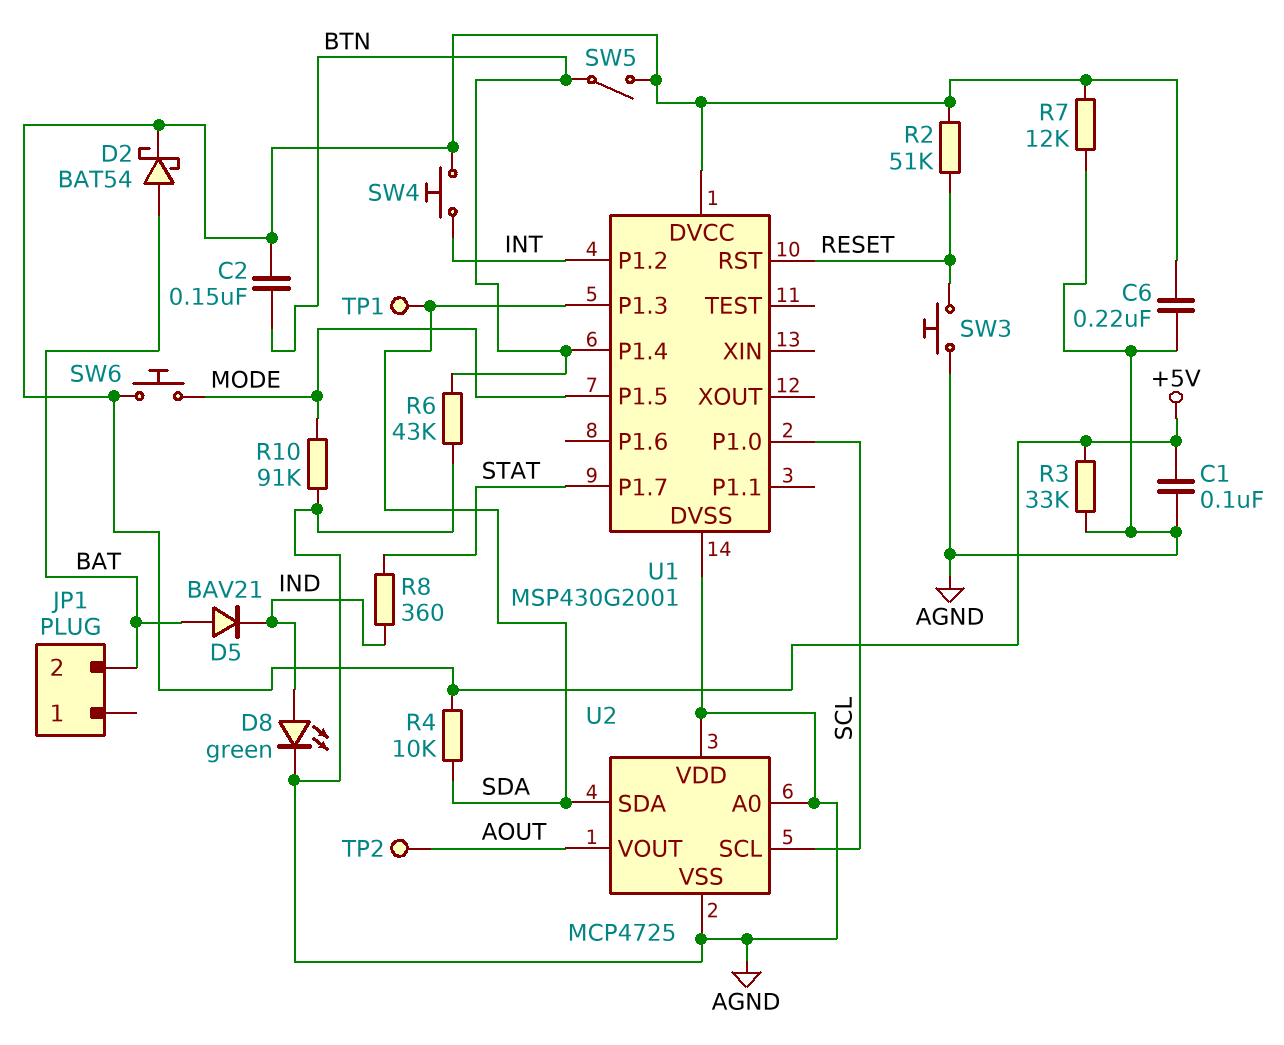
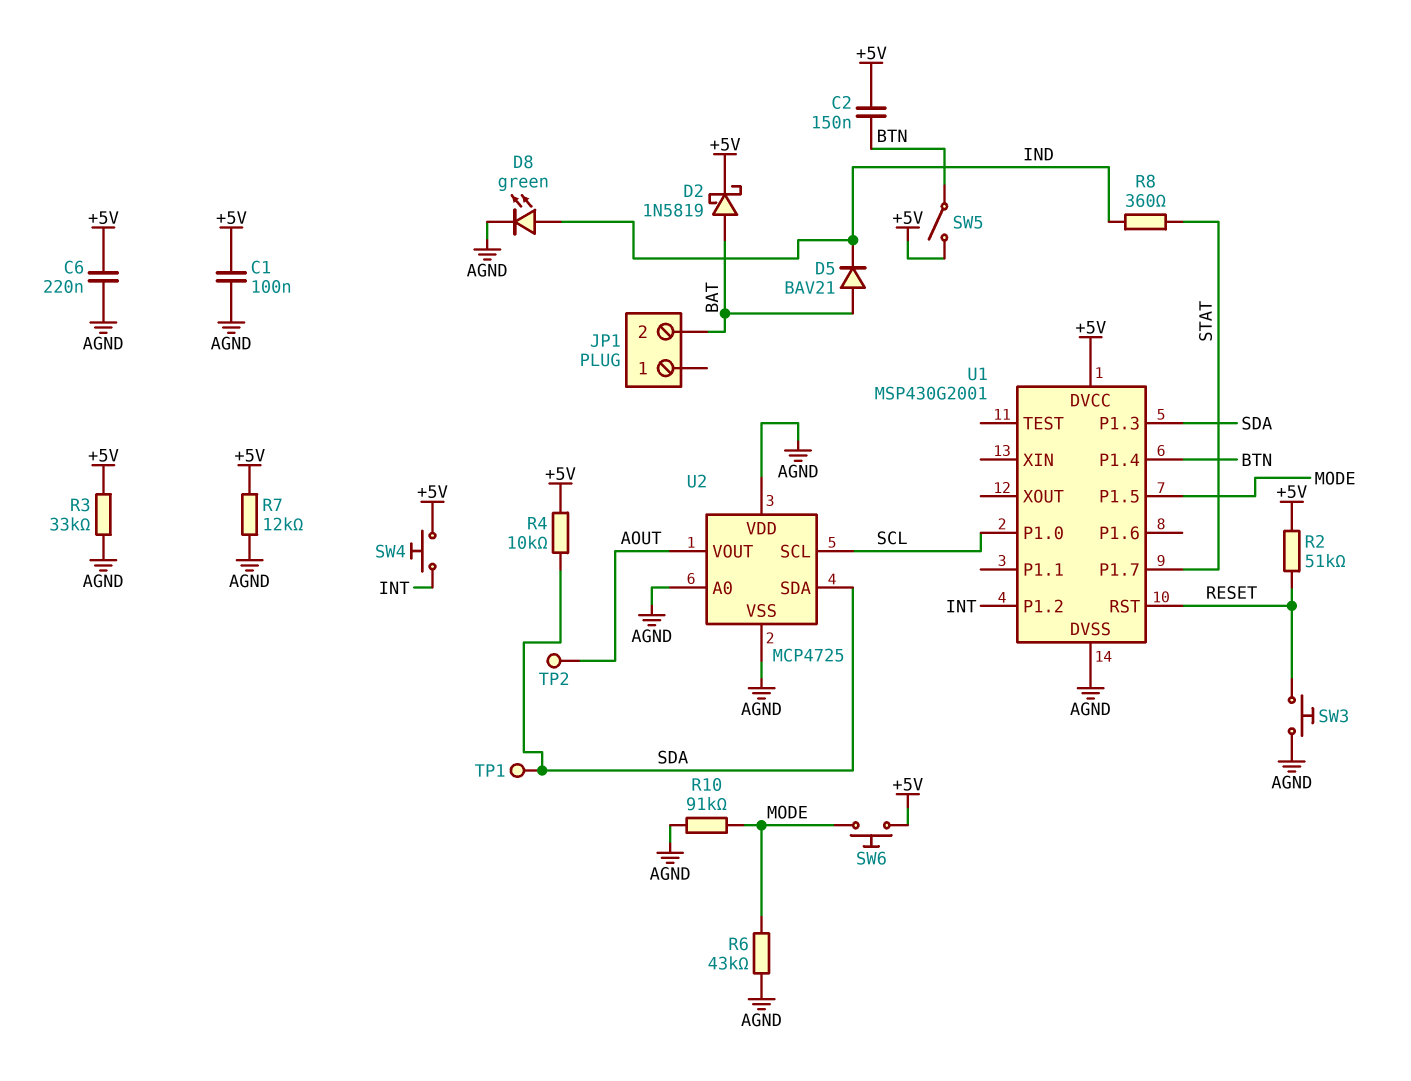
D2: schottky BAT54 (A BAT, K +5V) -> schottky 1N5819 (A BAT, K +5V)
R6: 43k (AGND, BTN) -> 43k (AGND, MODE)

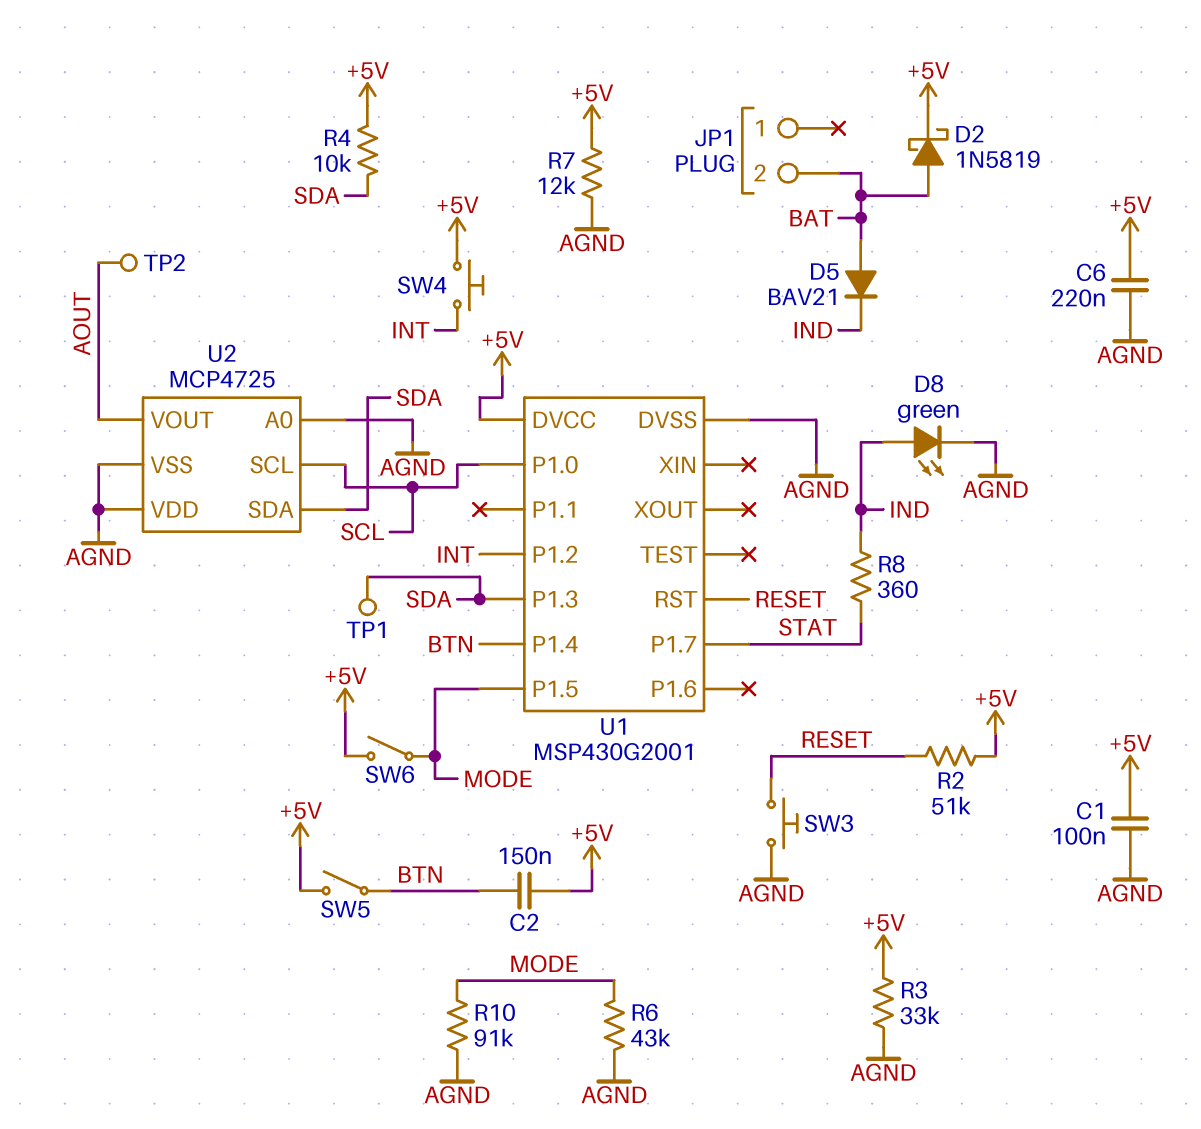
SW6: button (+5V, MODE) -> switch (+5V, MODE)

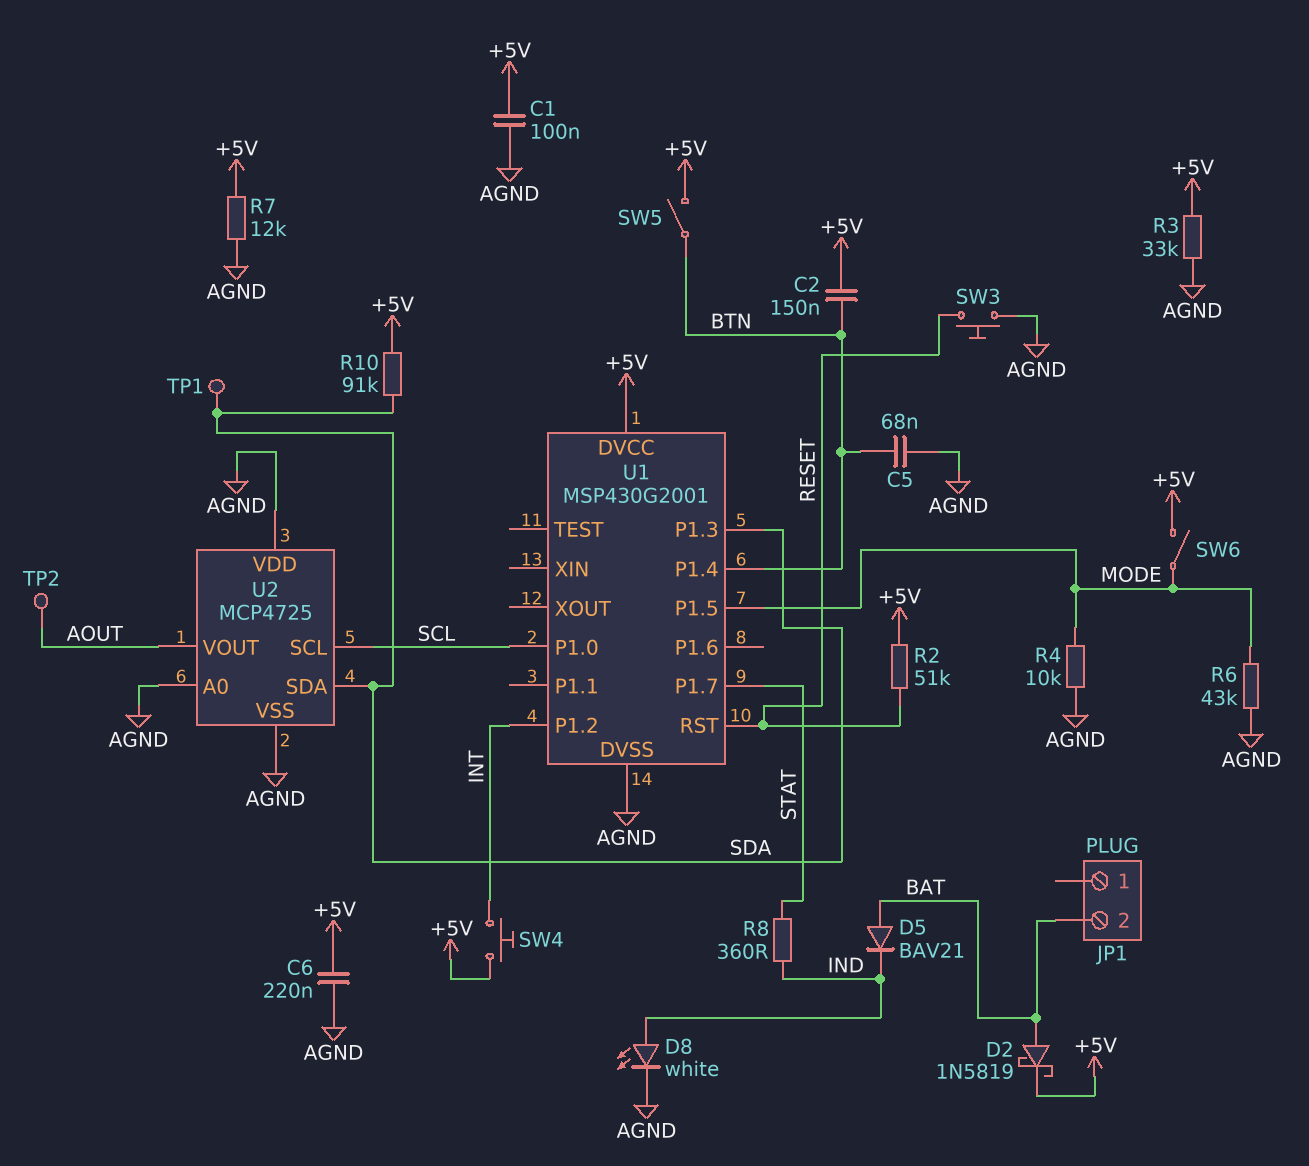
C5: none -> 68nF (AGND, BTN)
D8: LED green (A IND, K AGND) -> LED white (A IND, K AGND)
R4: 10k (+5V, SDA) -> 10k (AGND, MODE)
R10: 91k (AGND, MODE) -> 91k (+5V, SDA)

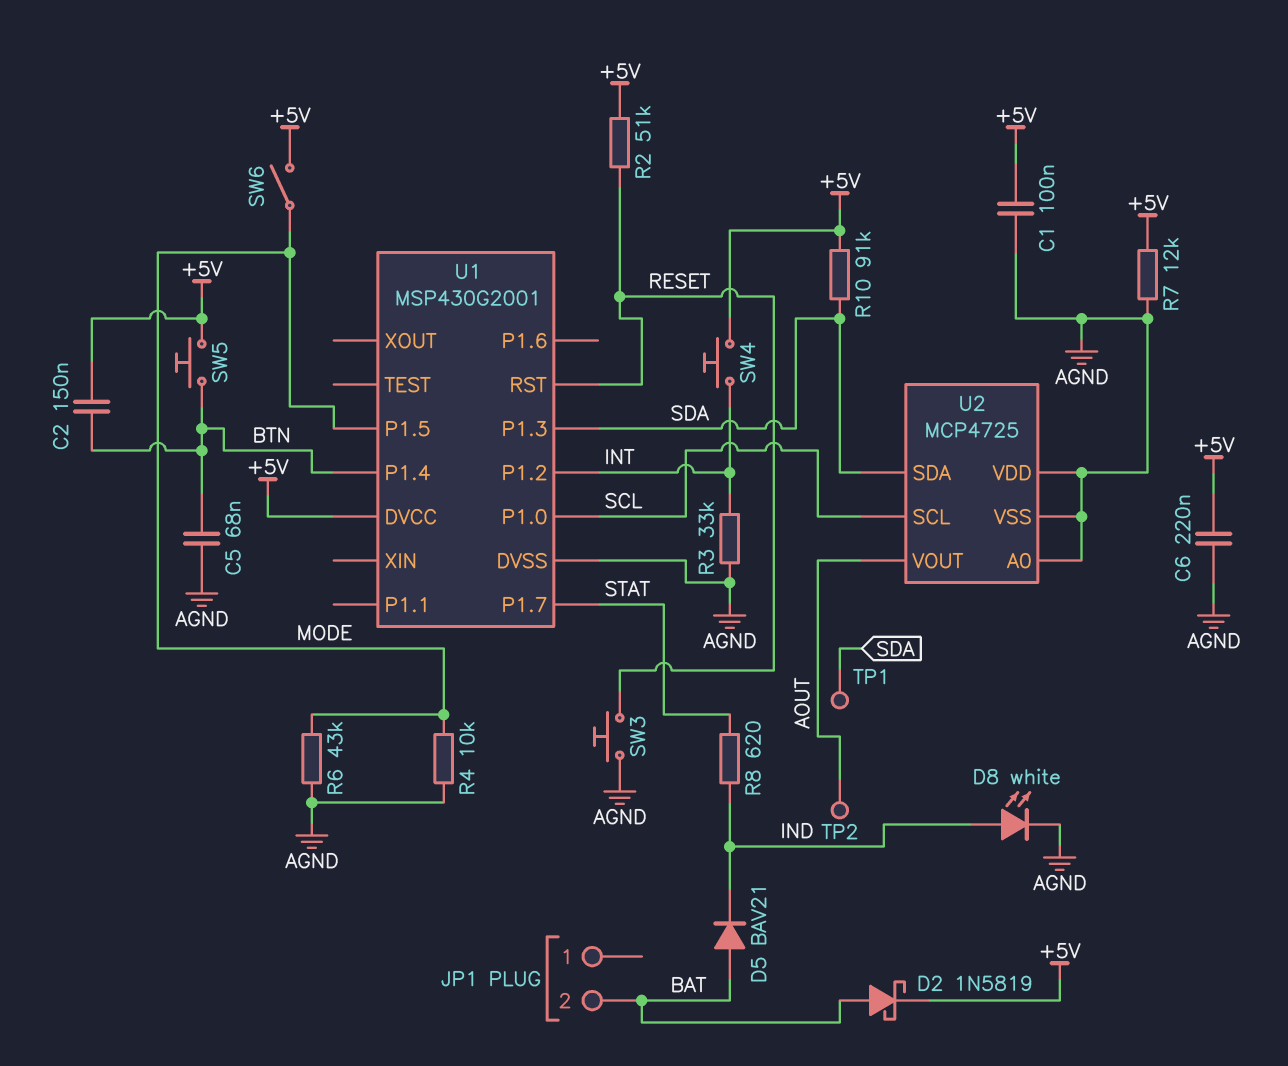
R3: 33k (+5V, AGND) -> 33k (AGND, INT)
R8: 360 (IND, STAT) -> 620 (IND, STAT)
SW5: switch (+5V, BTN) -> button (+5V, BTN)

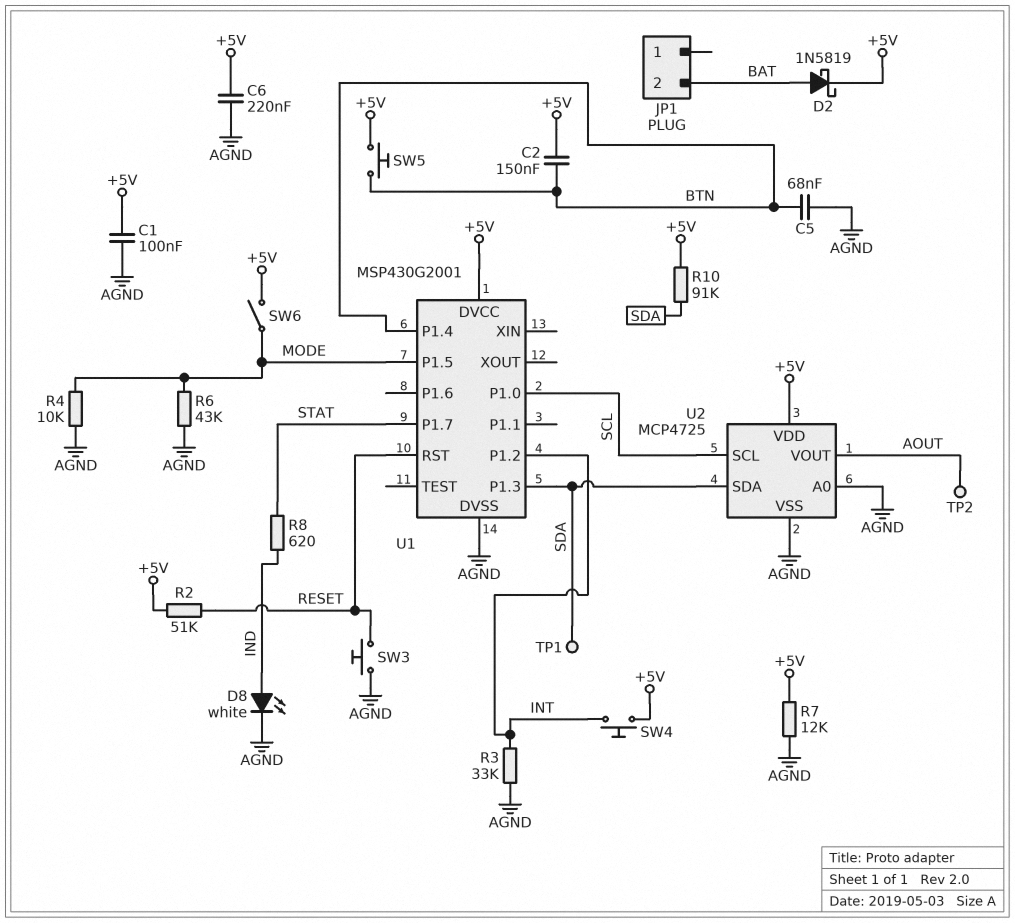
D5: diode BAV21 (A BAT, K IND) -> none
U2 pin VDD: AGND -> +5V

